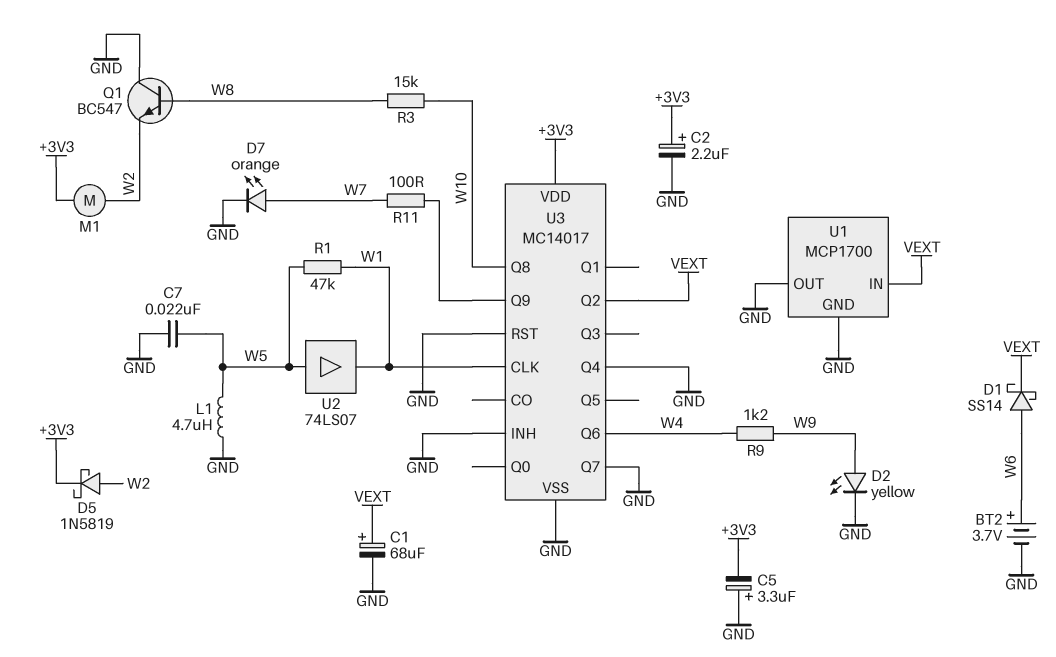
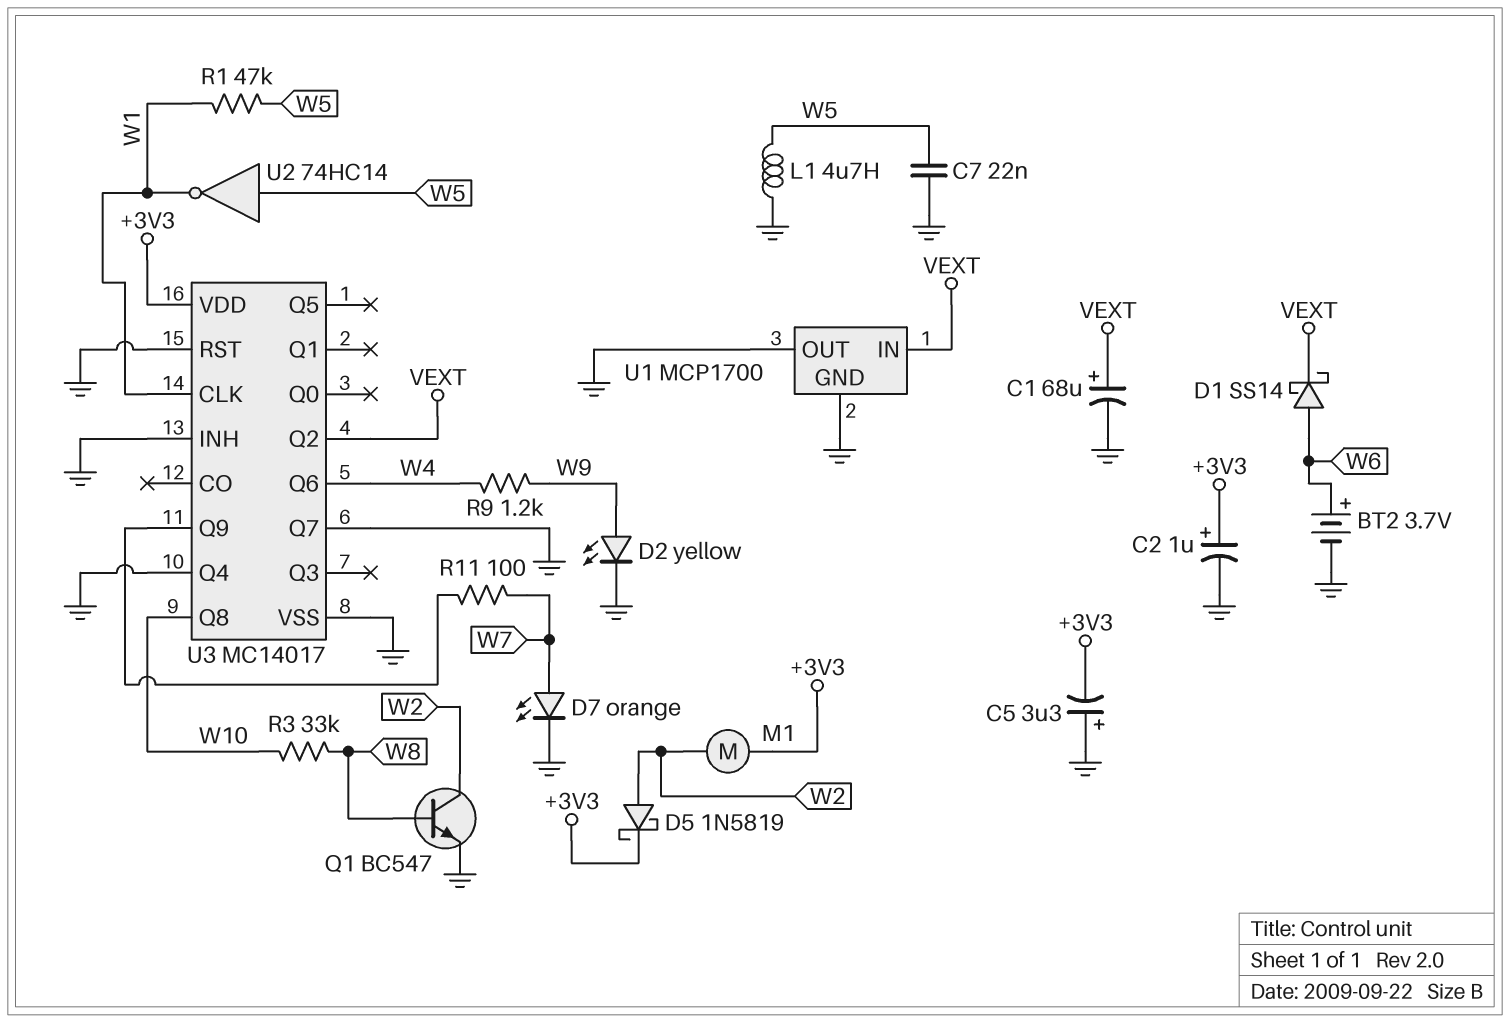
C2: 2.2uF (plus +3V3, minus GND) -> 1uF (plus +3V3, minus GND)
Q1: NPN BC547 (B W8, C GND, E W2) -> NPN BC547 (B W8, C W2, E GND)
R3: 15k (W8, W10) -> 33k (W8, W10)
U2: buffer 74LS07 (in W5, out W1) -> NOT 74HC14 (in W5, out W1)

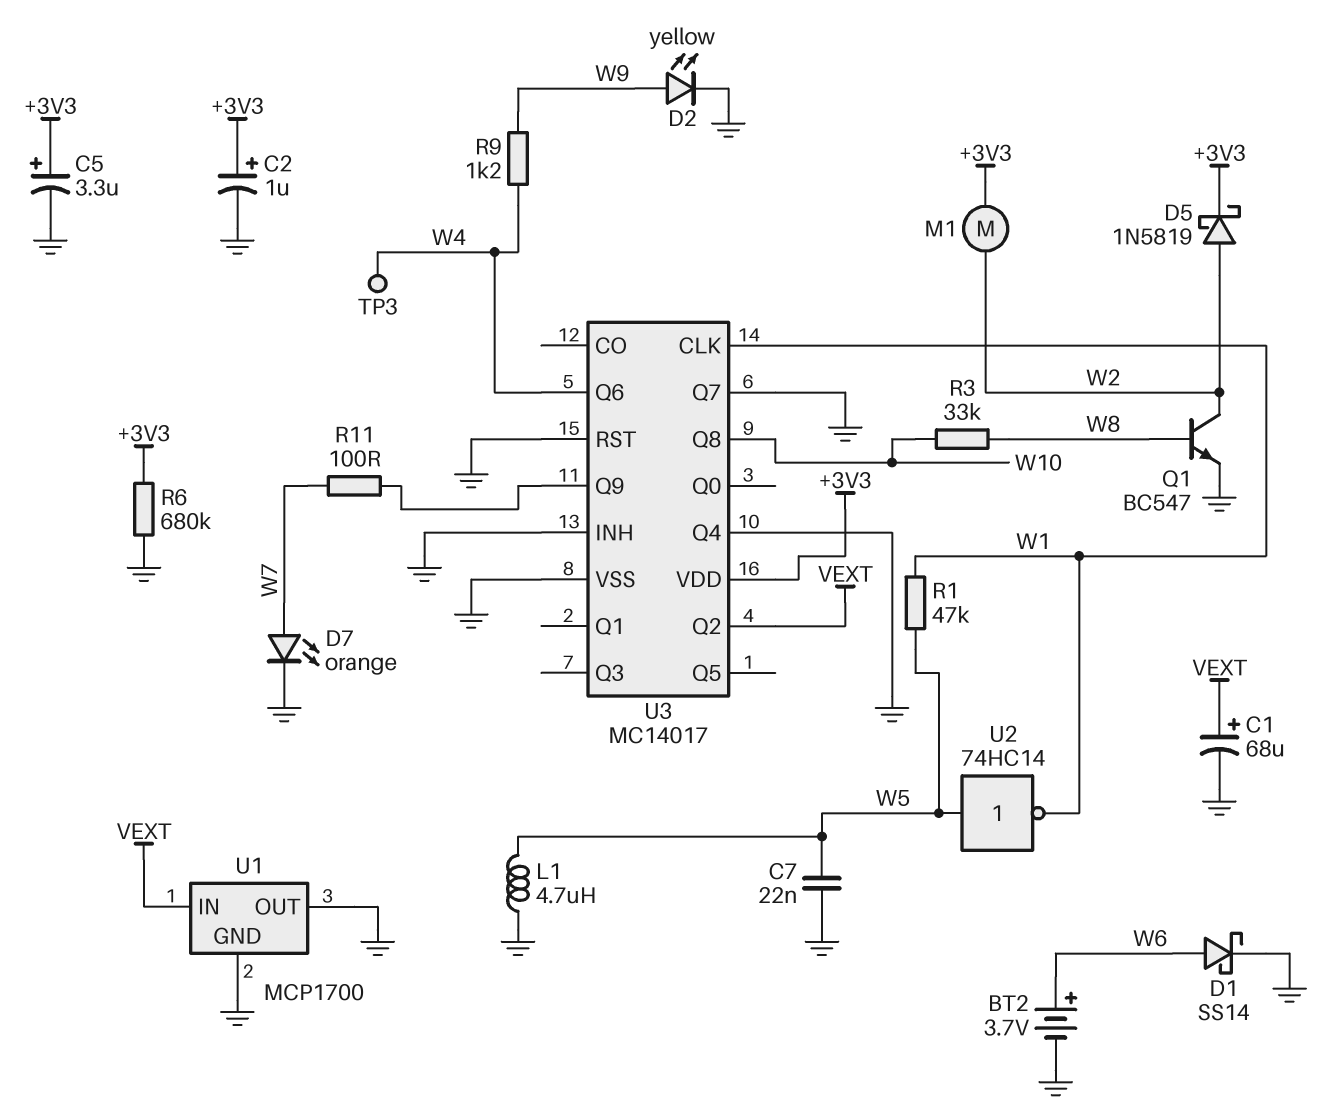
C5: 3.3uF (plus GND, minus +3V3) -> 3.3uF (plus +3V3, minus GND)
D1: schottky SS14 (A W6, K VEXT) -> schottky SS14 (A W6, K GND)
R6: none -> 680k (+3V3, GND)
TP3: none -> test point (W4)

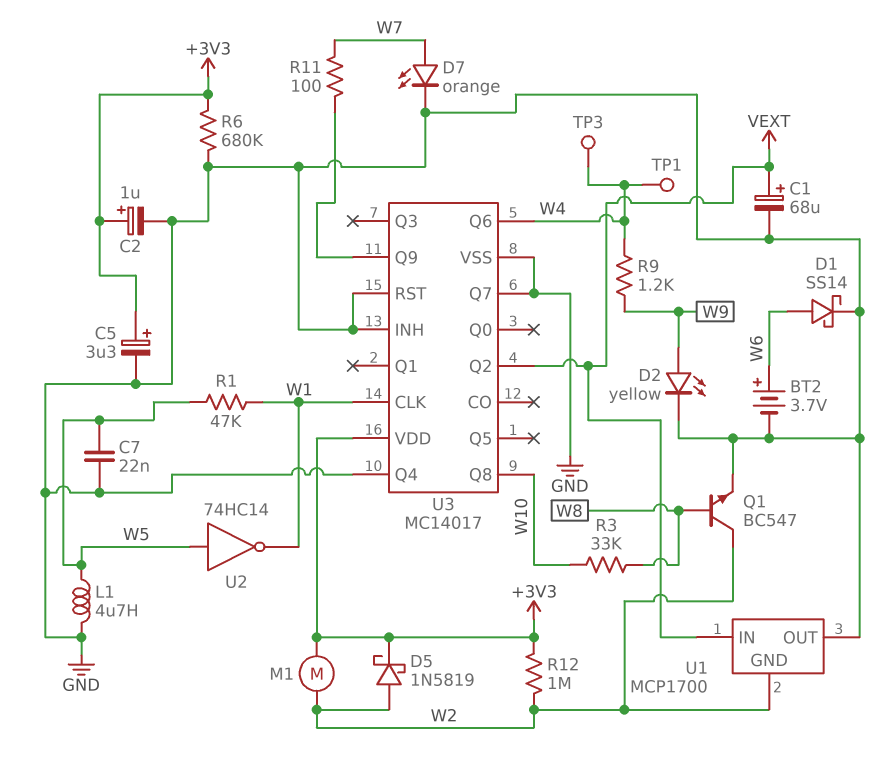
R12: none -> 1M (+3V3, W2)
TP1: none -> test point (W4)
U1 pin GND: GND -> W2

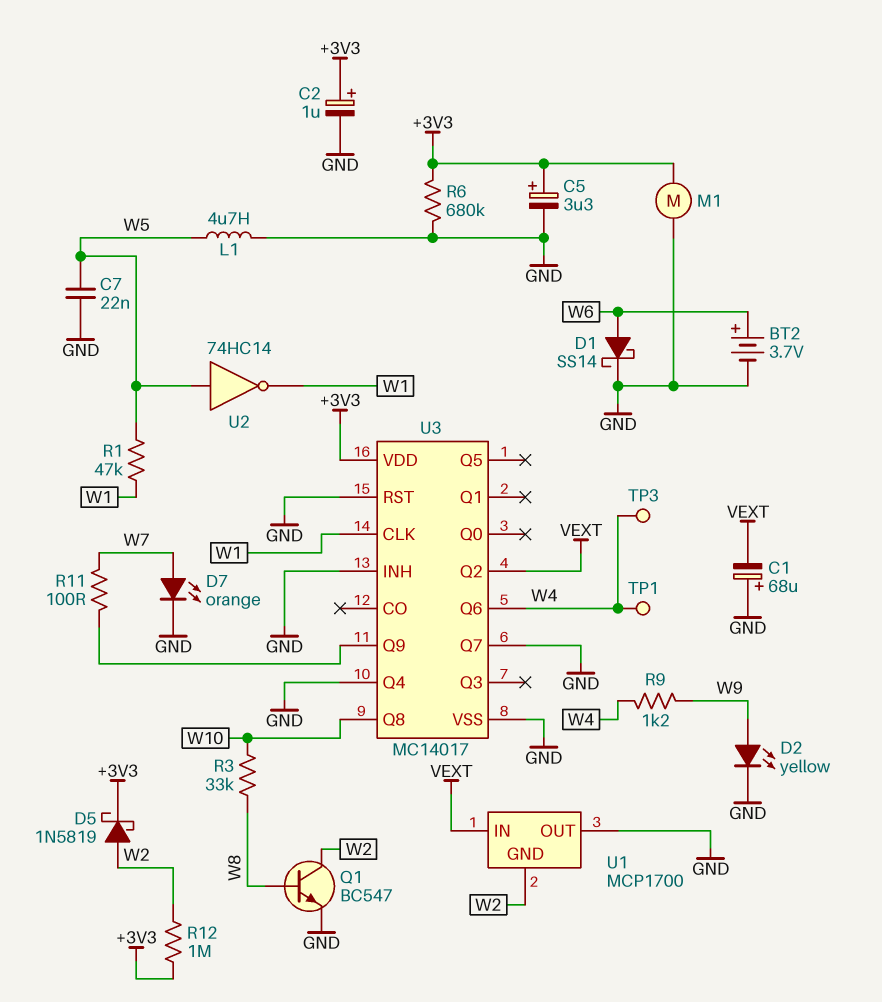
C1: 68uF (plus VEXT, minus GND) -> 68uF (plus GND, minus VEXT)
M1: motor (+3V3, W2) -> motor (+3V3, GND)

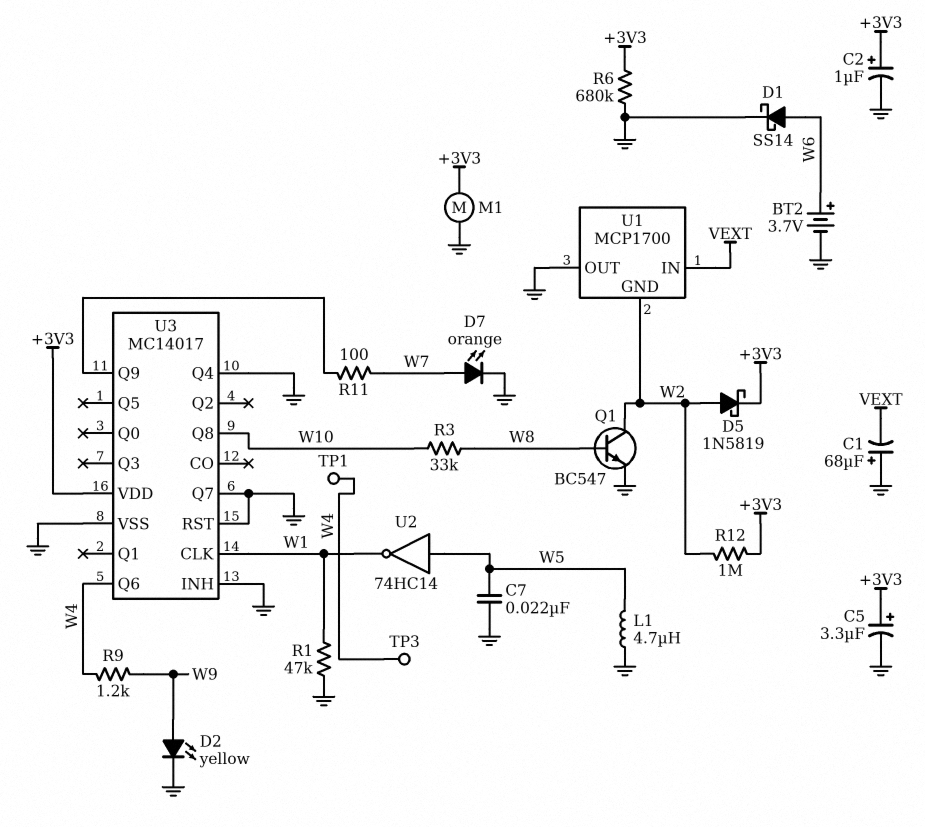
R1: 47k (W1, W5) -> 47k (GND, W1)
U3 pin Q2: VEXT -> none

